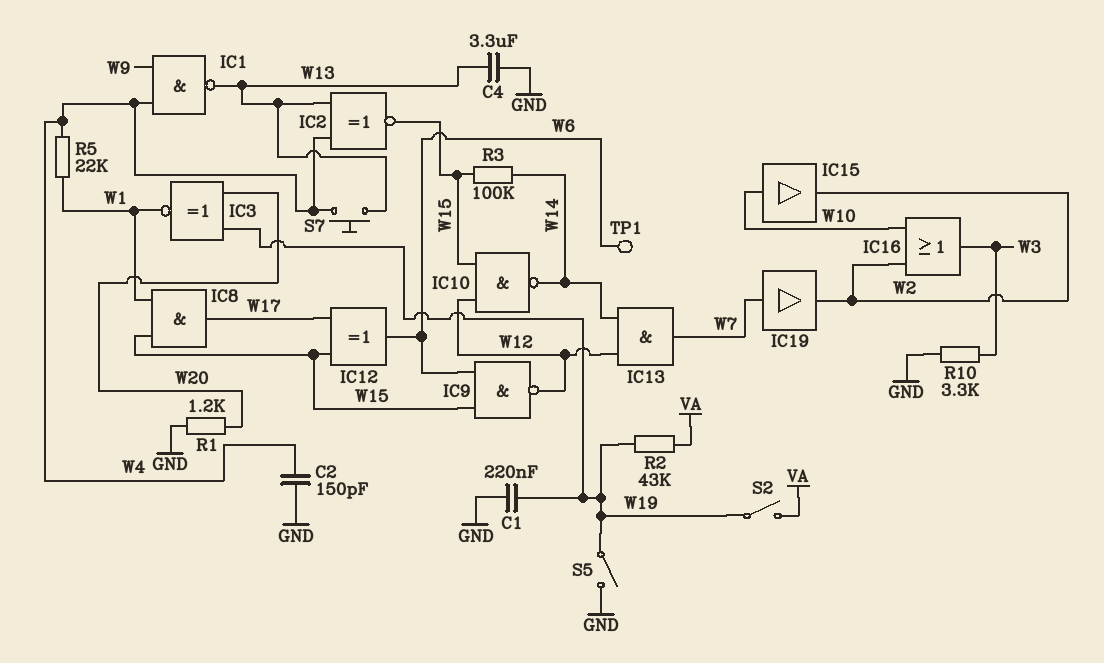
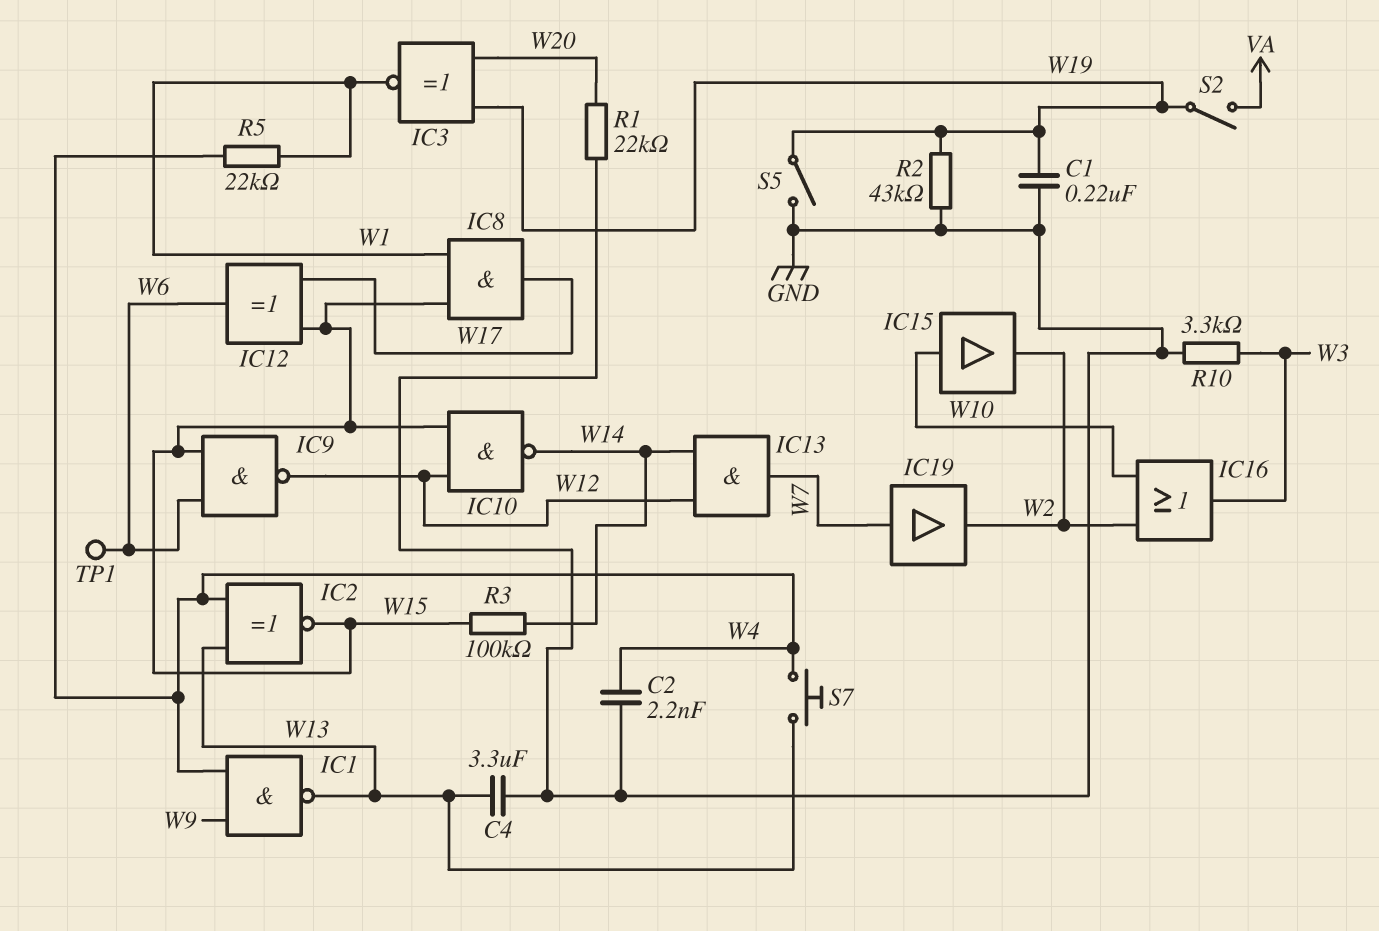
C2: 150pF (GND, W4) -> 2.2nF (GND, W4)
R1: 1.2k (GND, W20) -> 22k (GND, W20)
R2: 43k (VA, W19) -> 43k (GND, W19)

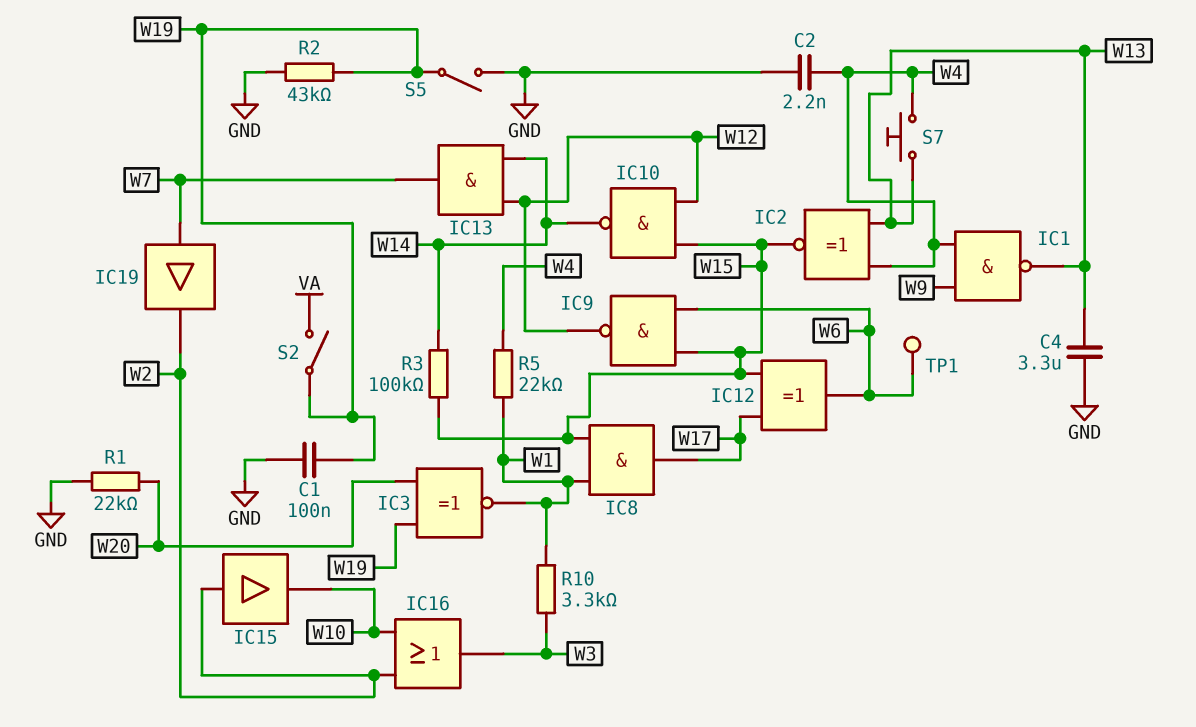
C1: 220nF (GND, W19) -> 100nF (GND, W19)
IC15: buffer (in W10, out W2) -> buffer (in W2, out W10)
R10: 3.3k (GND, W3) -> 3.3k (W1, W3)

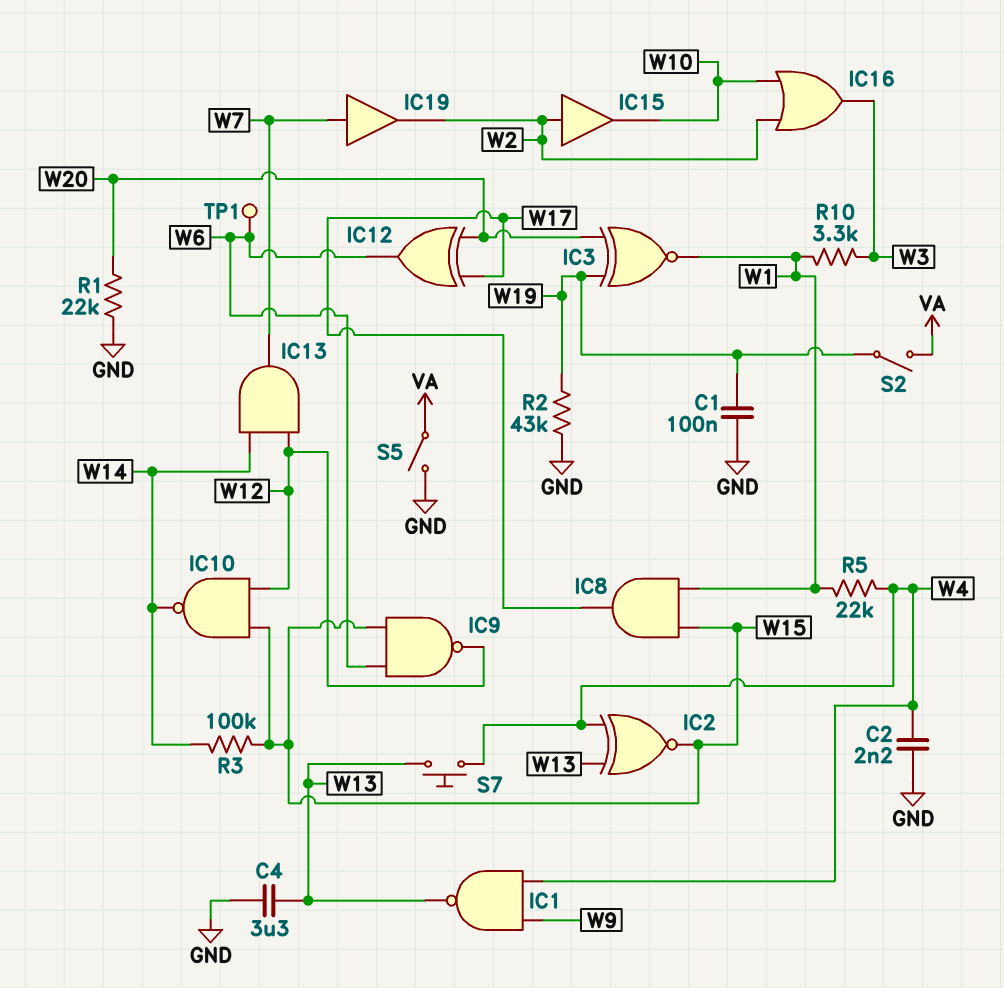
IC12: XOR (in W15, in W17, out W6) -> XOR (in W17, in W20, out W6)
S5: switch (GND, W19) -> switch (GND, VA)

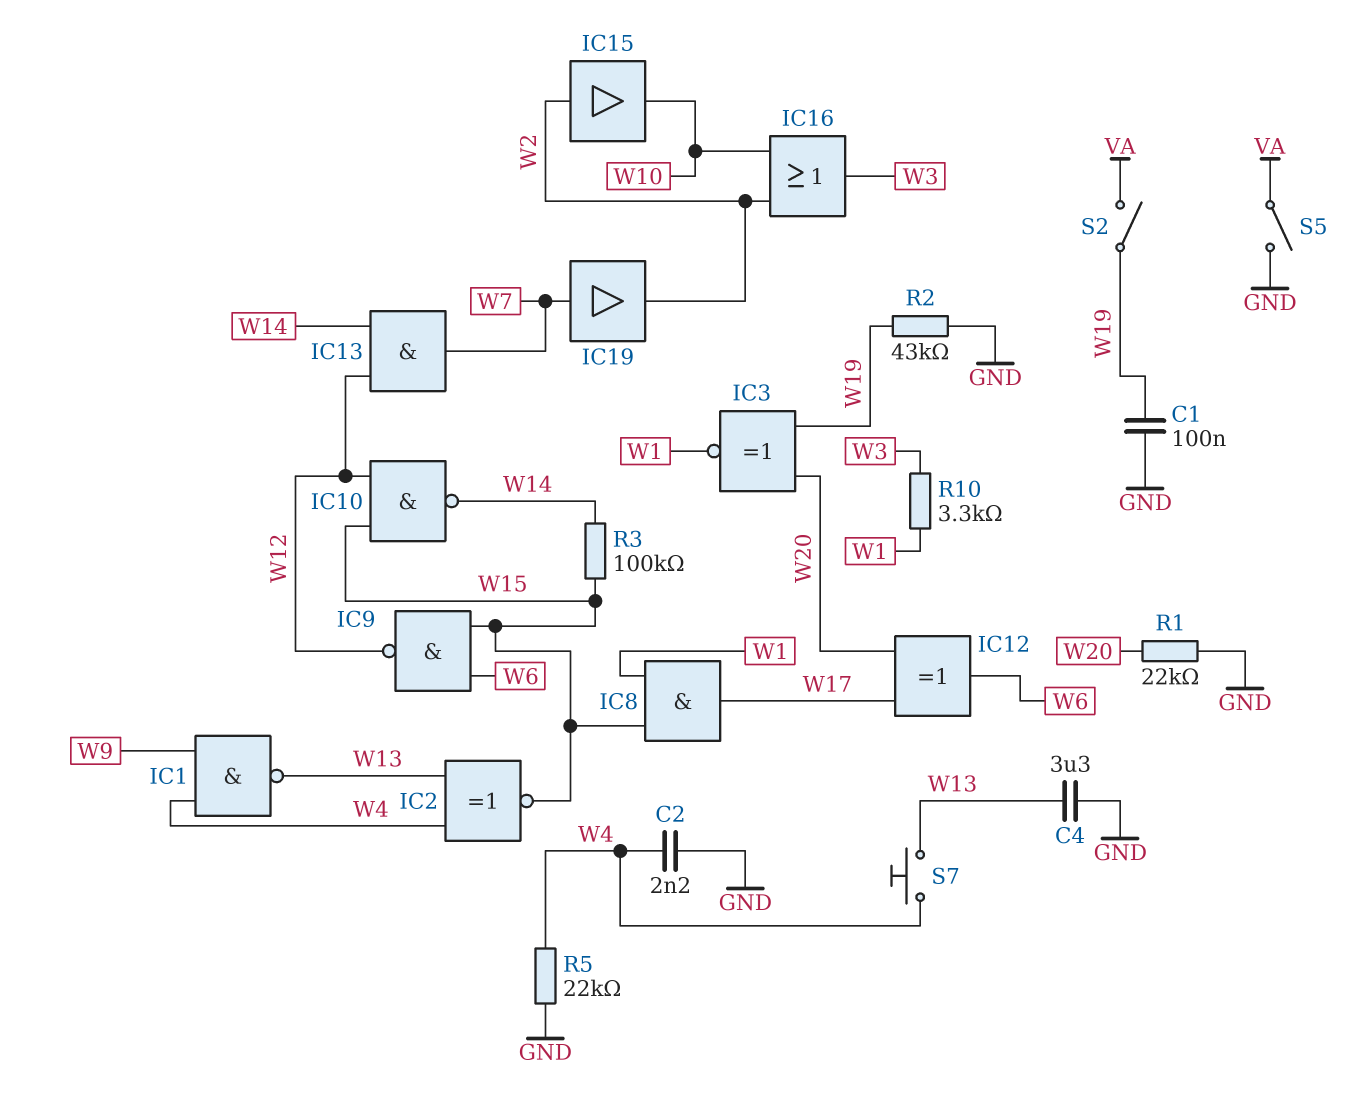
R5: 22k (W1, W4) -> 22k (GND, W4)
TP1: test point (W6) -> none

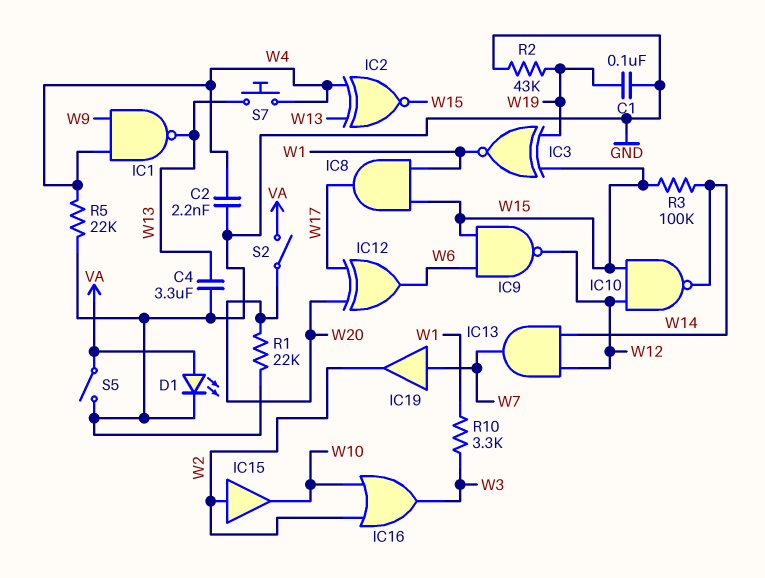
D1: none -> LED (A VA, K GND)
IC3: XNOR (in W19, in W20, out W1) -> XNOR (in W15, in W19, out W1)
S2: switch (VA, W19) -> switch (VA, W20)

